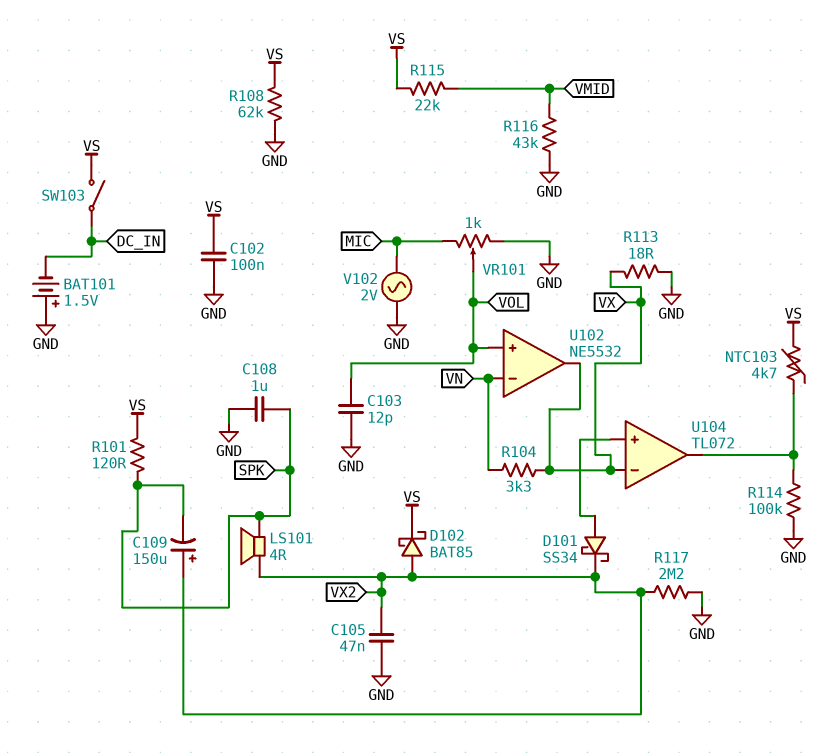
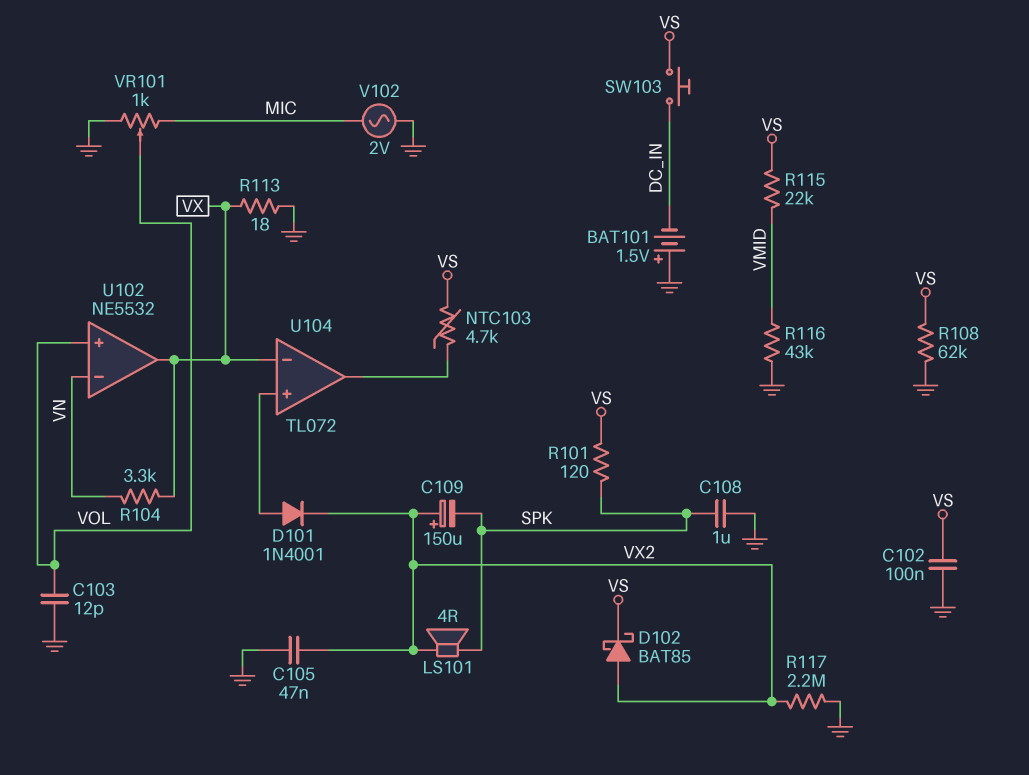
D101: schottky SS34 (A U104/in+, K VX2) -> diode 1N4001 (A U104/in+, K VX2)
R114: 100k (GND, U104/out) -> none
SW103: switch (DC_IN, VS) -> button (DC_IN, VS)

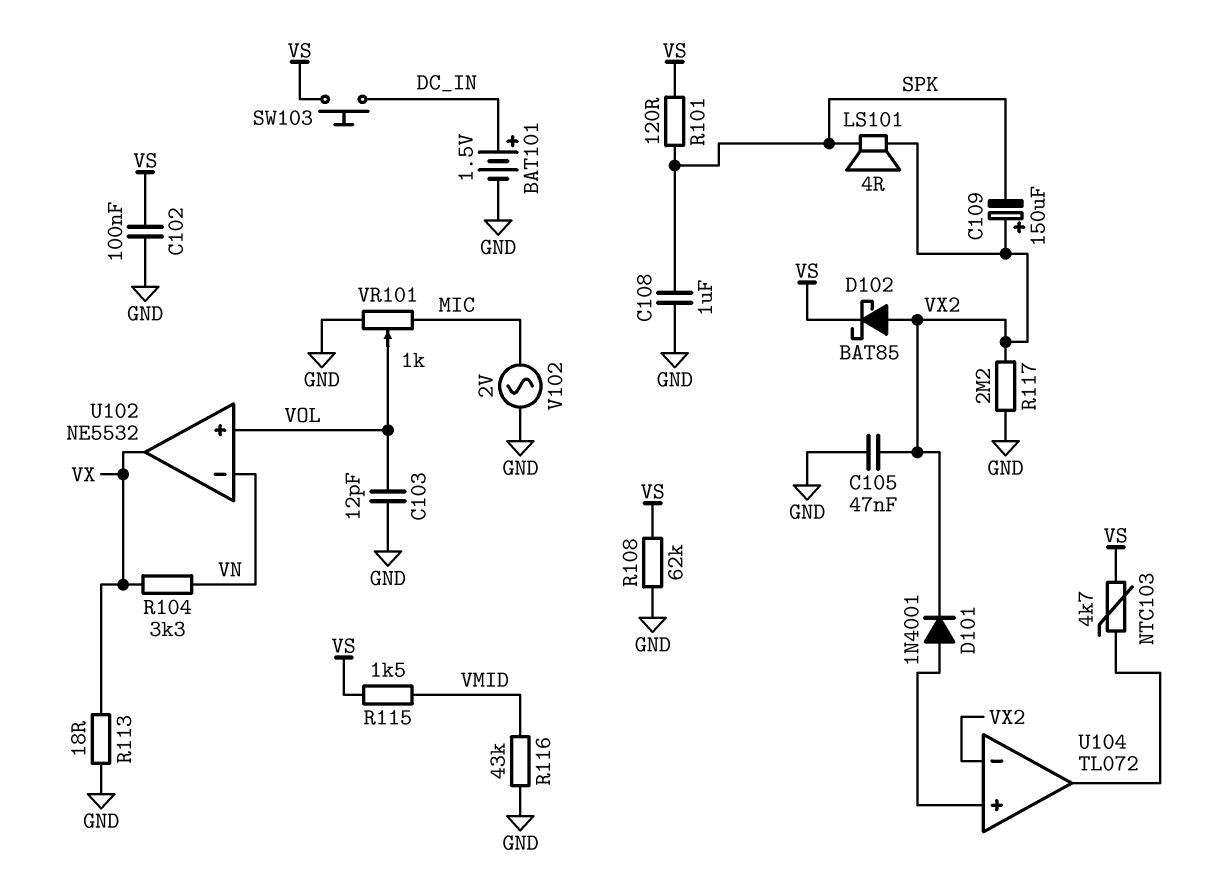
BAT101: 1.5V (plus GND, minus DC_IN) -> 1.5V (plus DC_IN, minus GND)
R115: 22k (VMID, VS) -> 1.5k (VMID, VS)
U104 pin in-: VX -> VX2

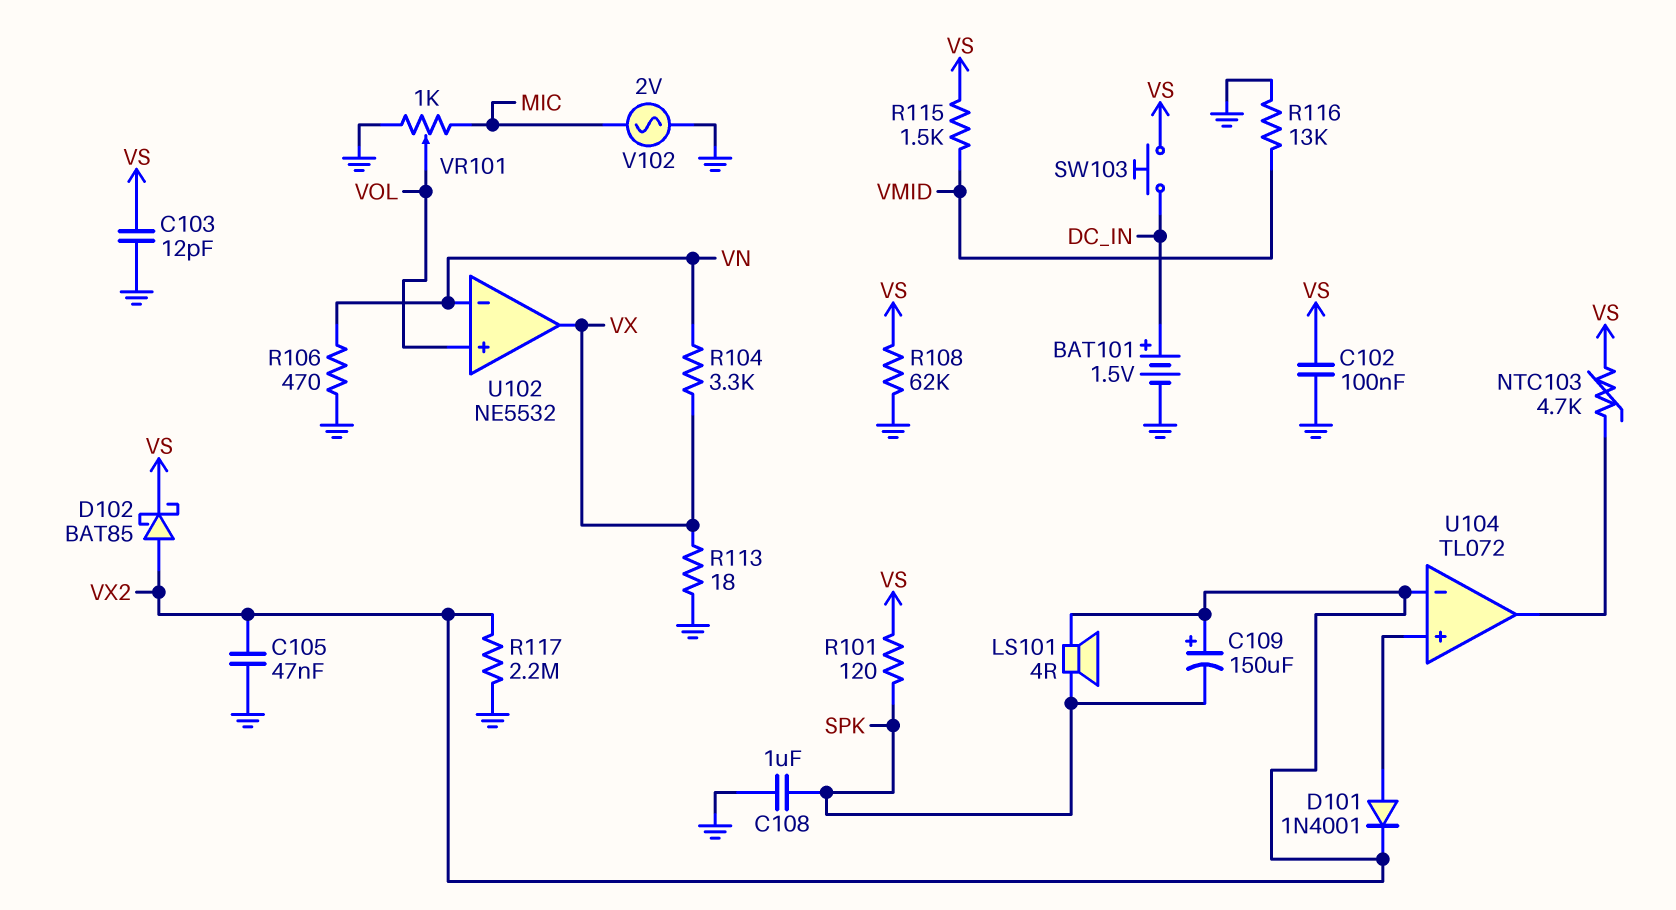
C103: 12pF (GND, VOL) -> 12pF (GND, VS)
R106: none -> 470 (GND, VN)
R116: 43k (GND, VMID) -> 13k (GND, VMID)

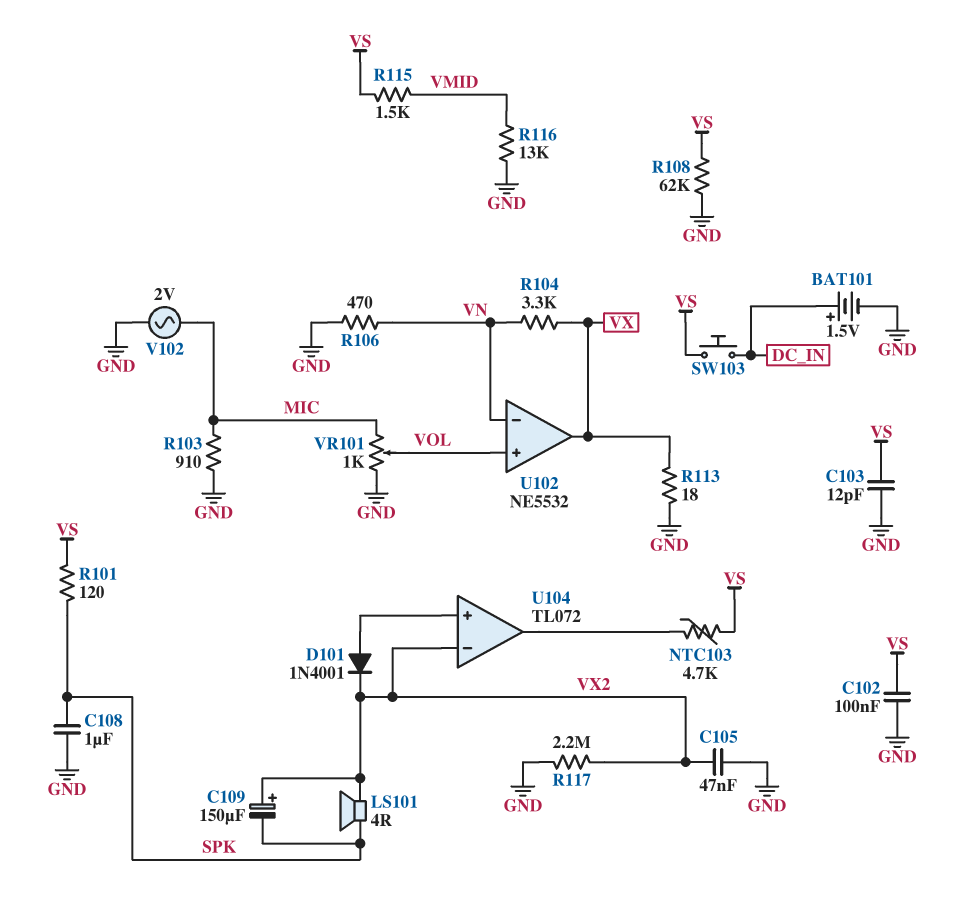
D102: schottky BAT85 (A VX2, K VS) -> none
R103: none -> 910 (GND, MIC)

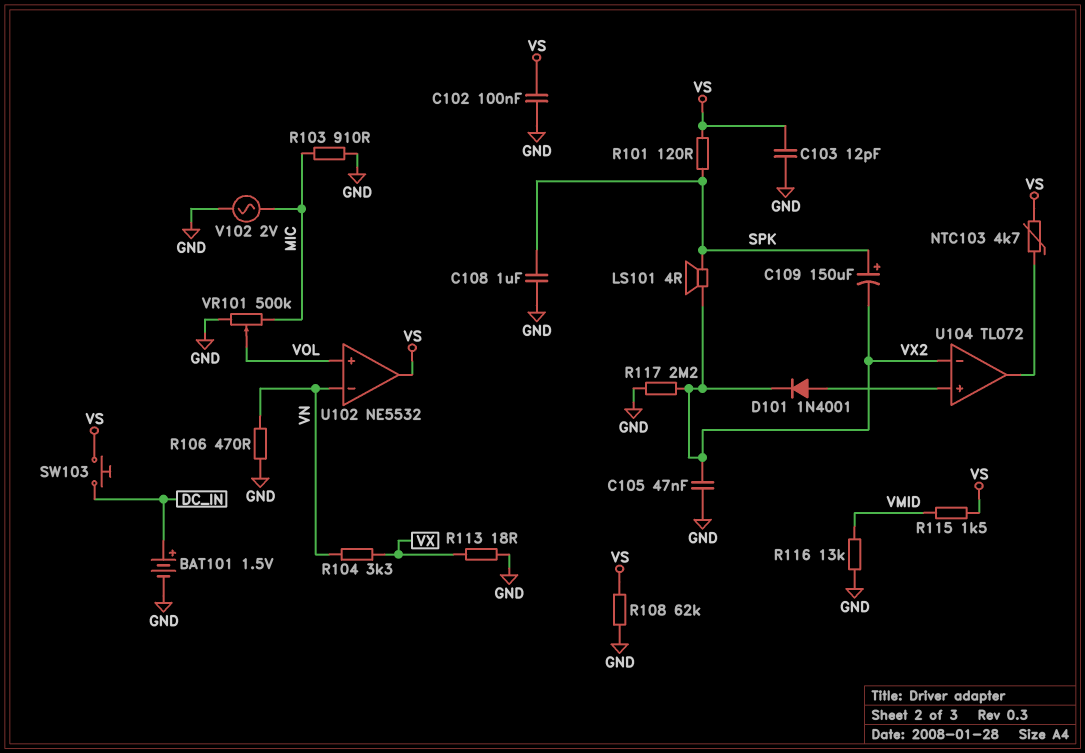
C109: 150uF (plus VX2, minus SPK) -> 150uF (plus SPK, minus VX2)
U102 pin out: VX -> VS
VR101: 1k (GND, MIC, wiper VOL) -> 500k (GND, MIC, wiper VOL)

